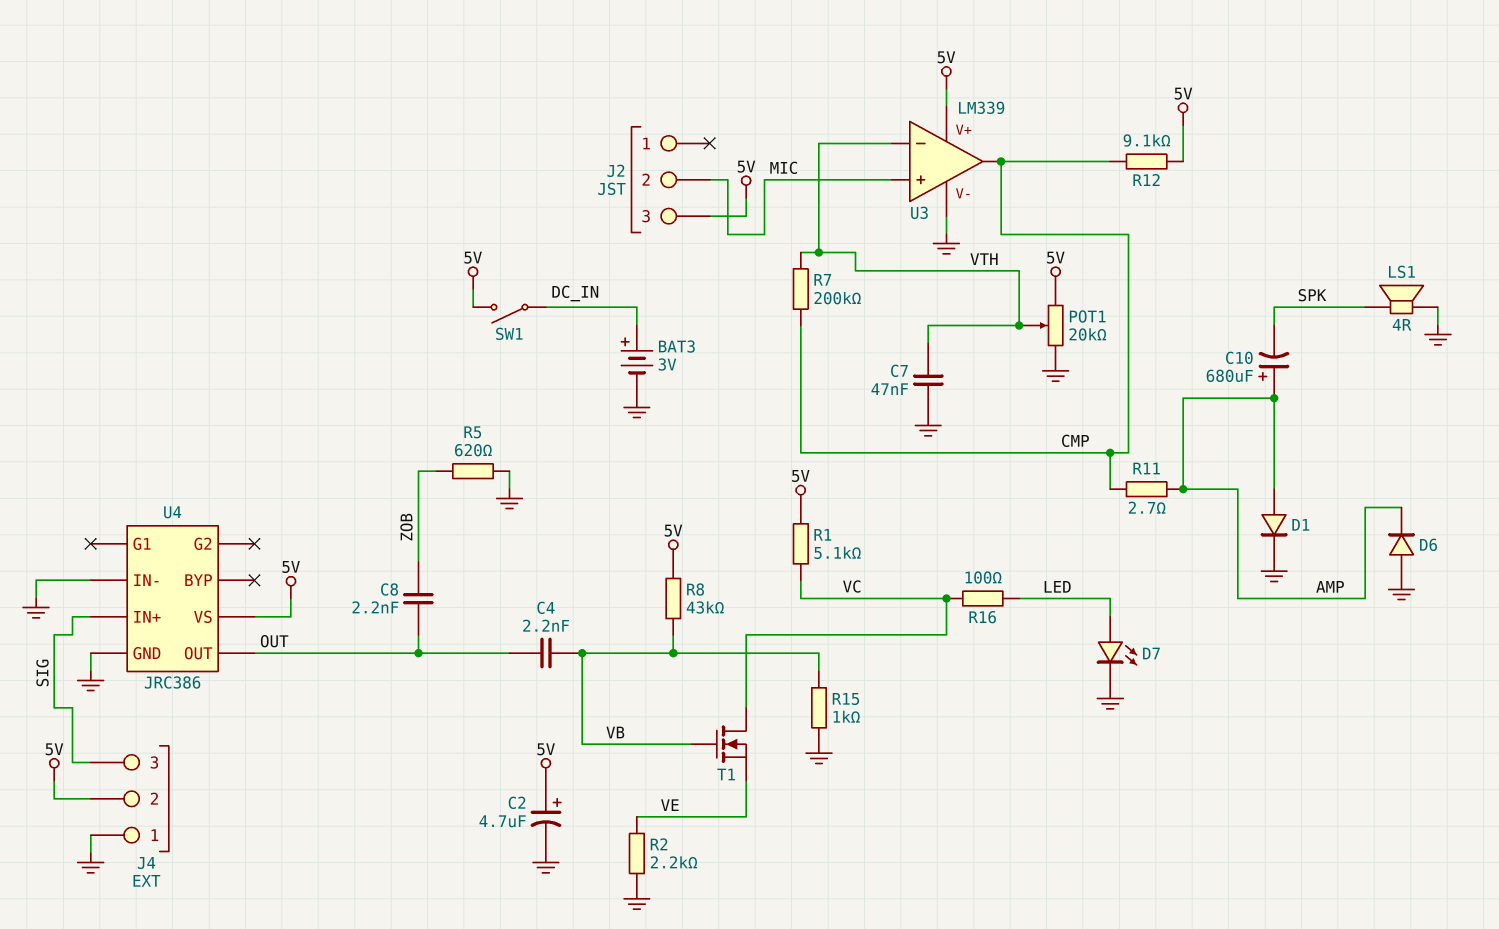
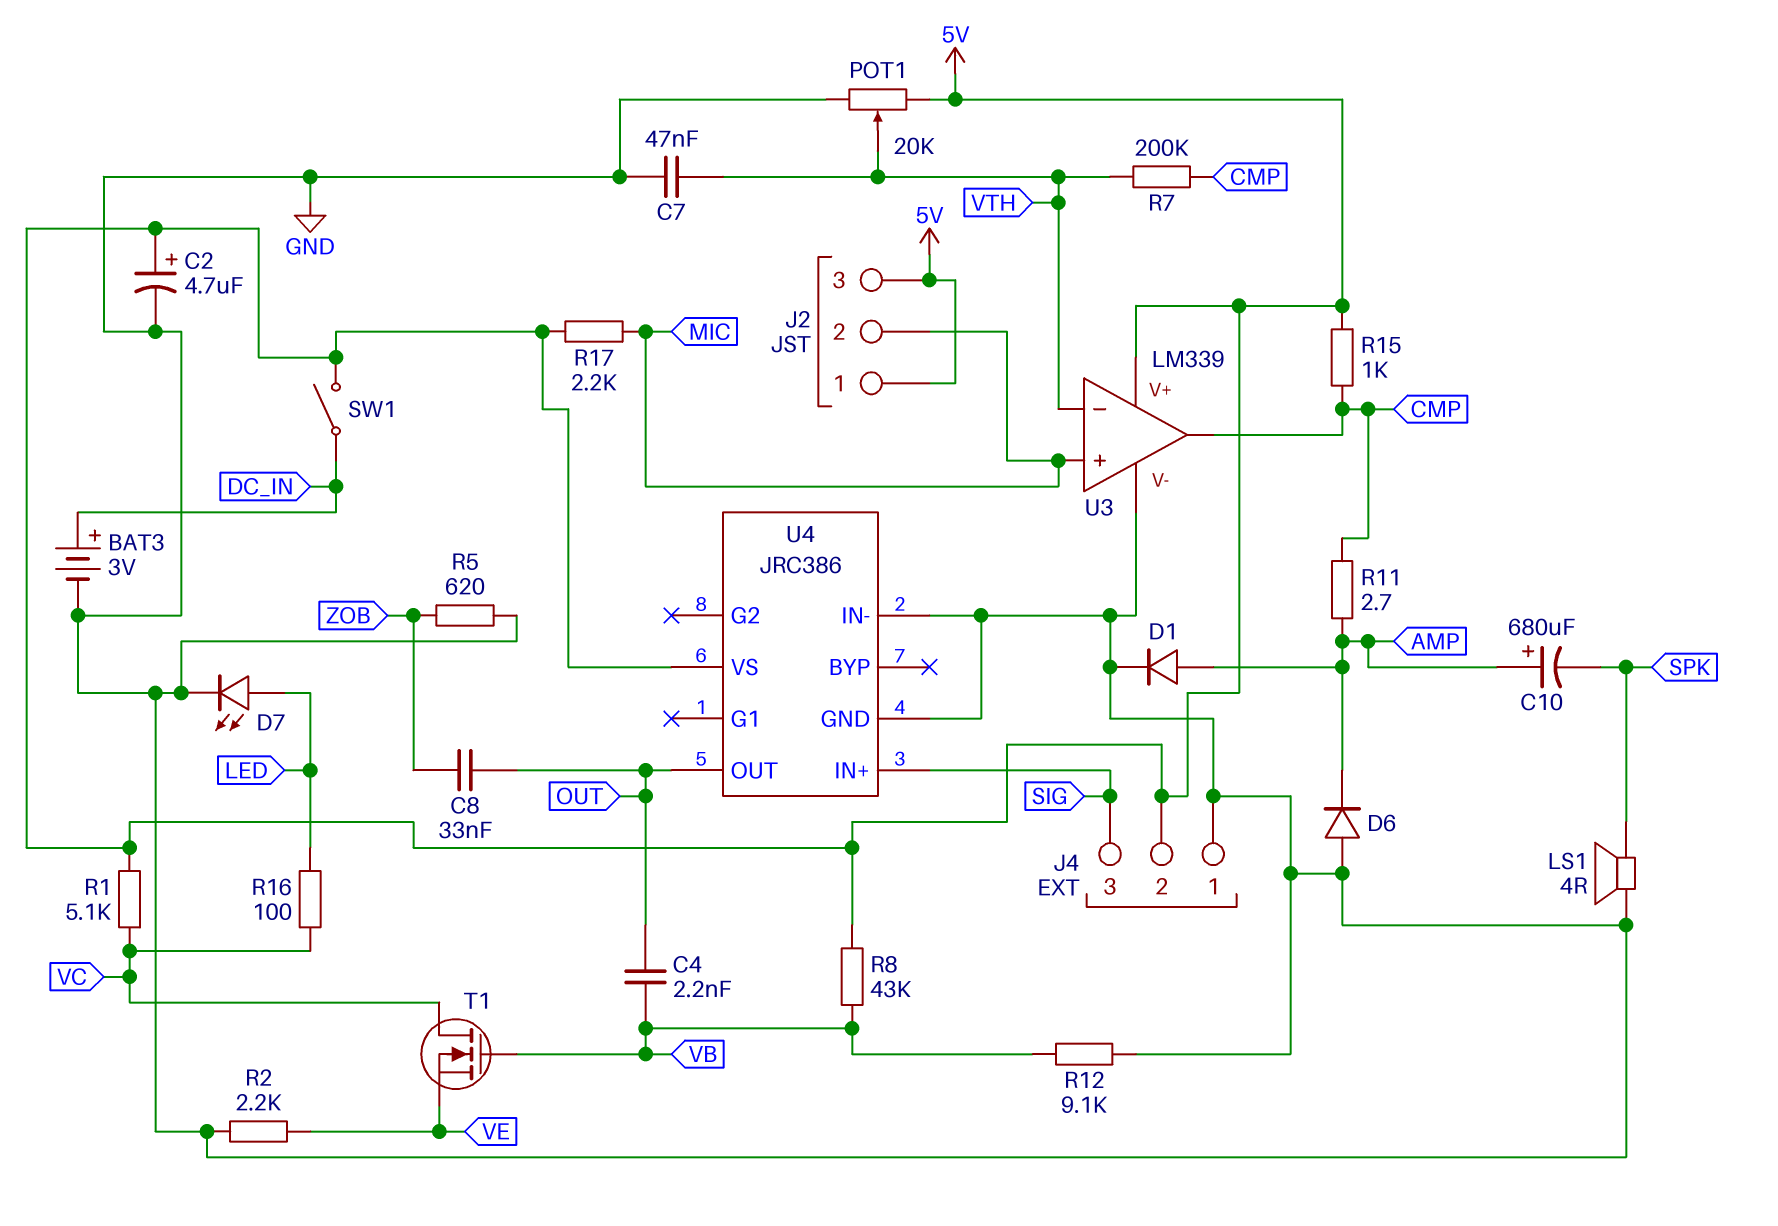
C8: 2.2nF (OUT, ZOB) -> 33nF (OUT, ZOB)
J2 pin 1: none -> 5V
R12: 9.1k (5V, CMP) -> 9.1k (GND, VB)
R15: 1k (GND, VB) -> 1k (5V, CMP)
R17: none -> 2.2k (5V, MIC)

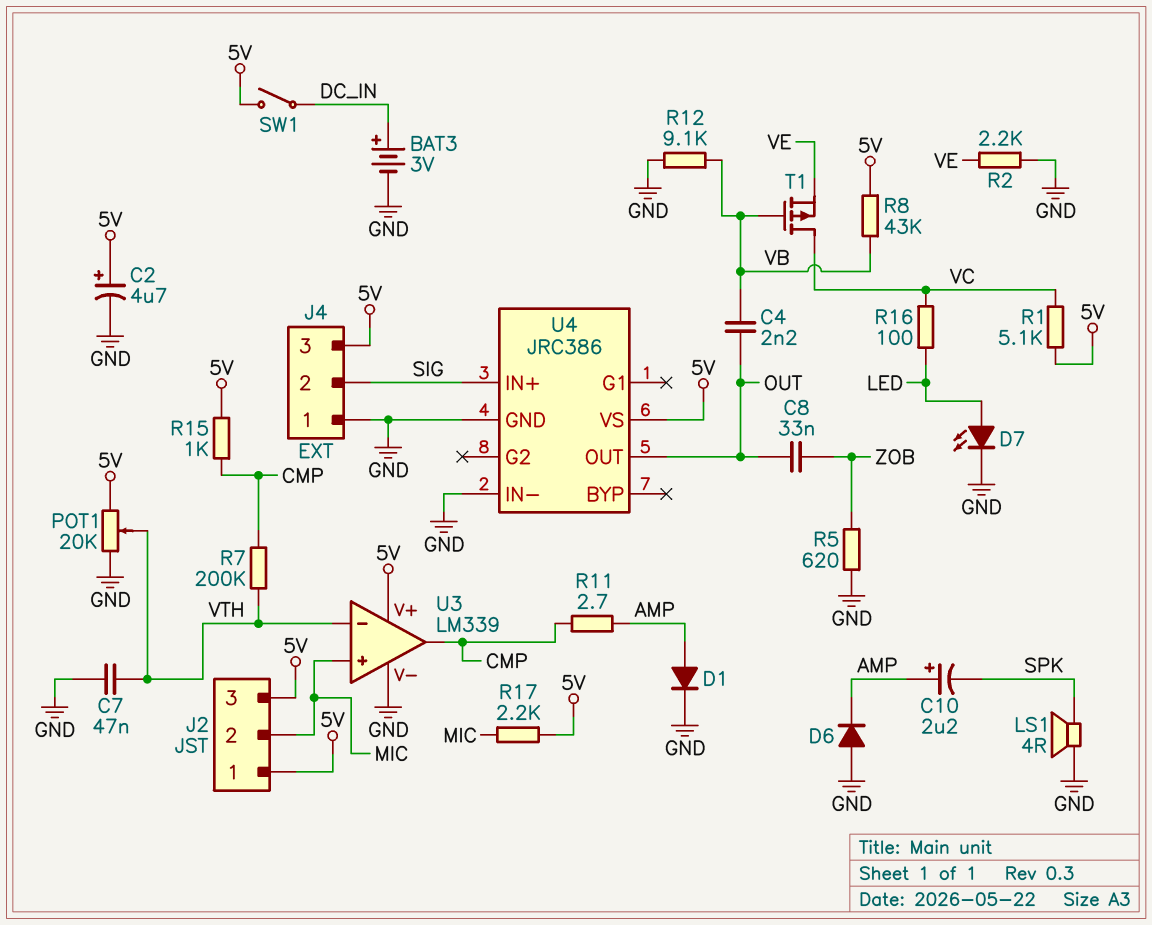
C10: 680uF (plus AMP, minus SPK) -> 2.2uF (plus AMP, minus SPK)
J4 pin 2: 5V -> SIG
J4 pin 3: SIG -> 5V
T1: NMOS (G VB, D VC, S VE) -> PMOS (G VB, D VC, S VE)

